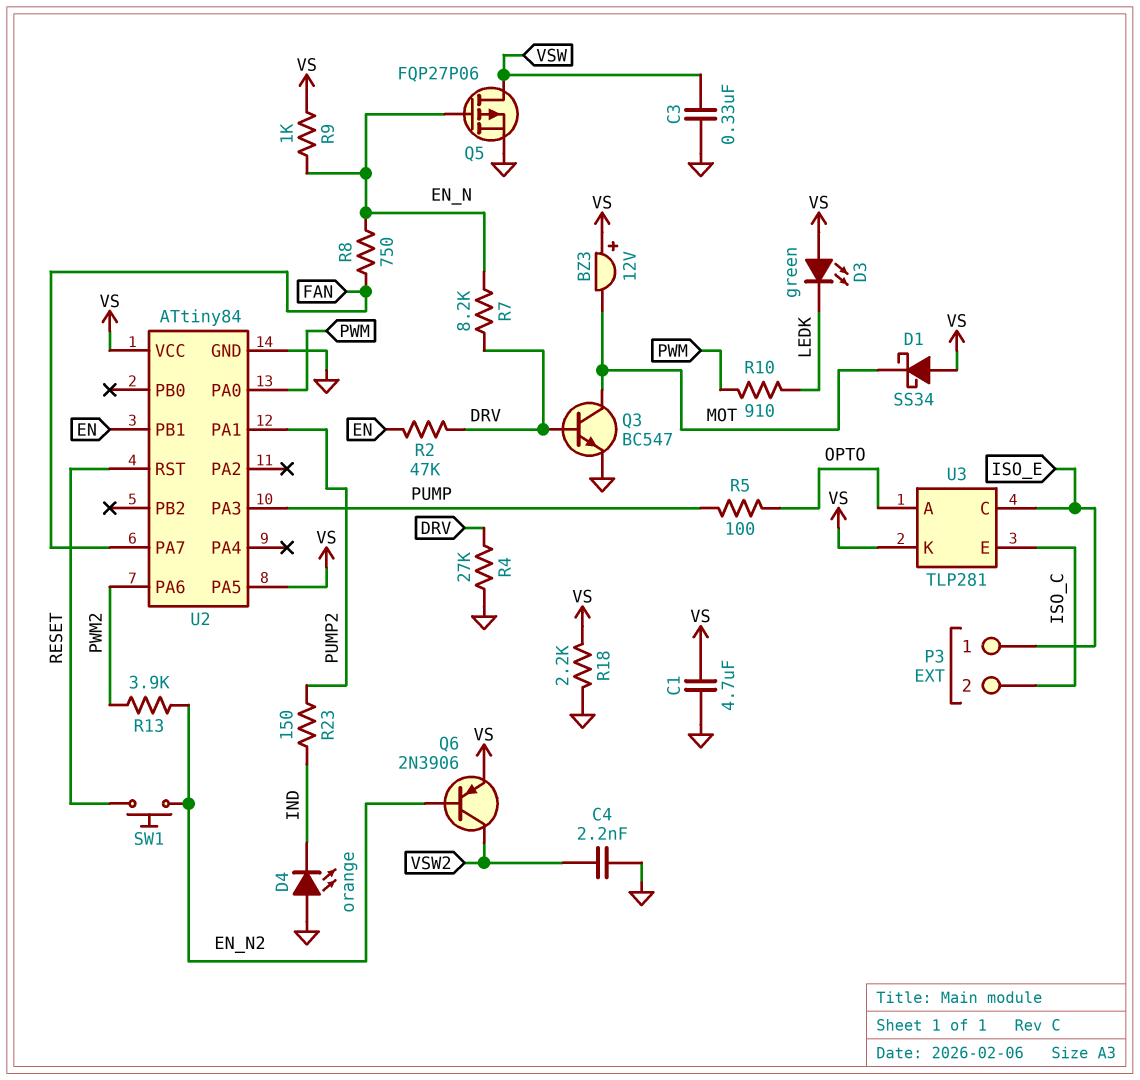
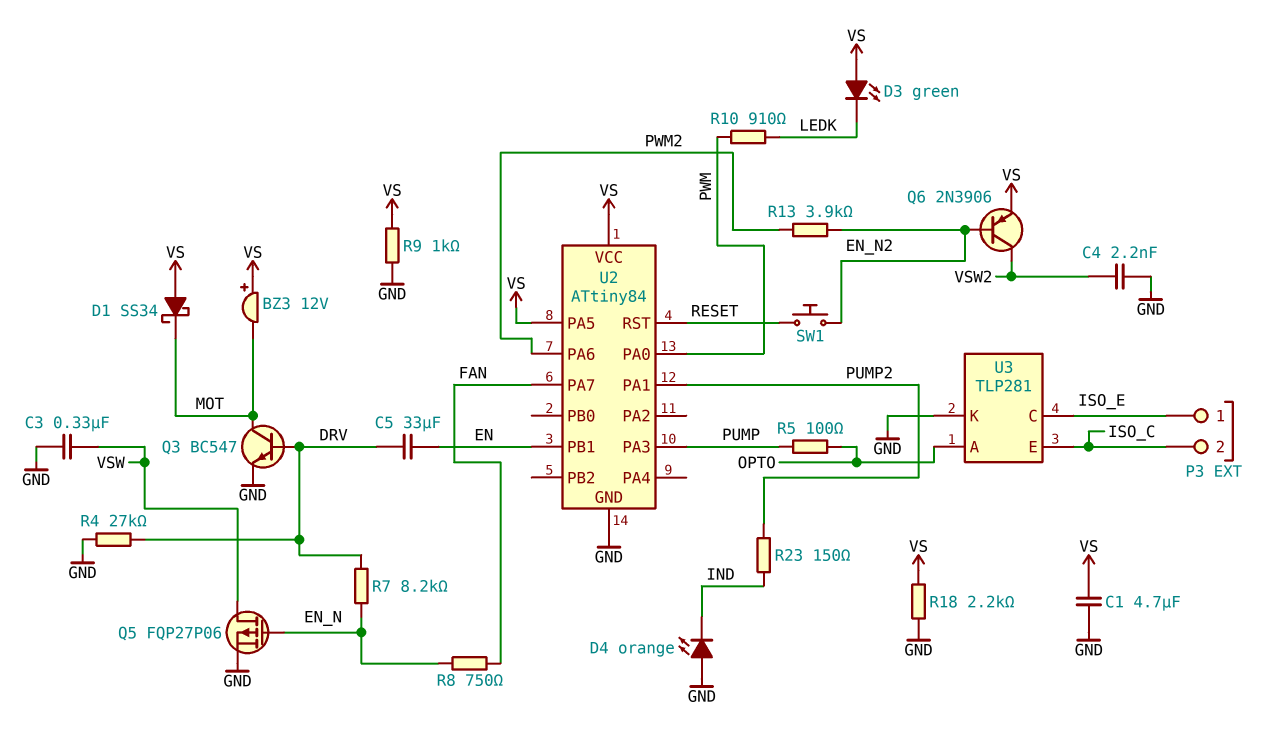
C5: none -> 33uF (DRV, EN)
R2: 47k (DRV, EN) -> none
R9: 1k (EN_N, VS) -> 1k (GND, VS)
U3 pin K: VS -> GND

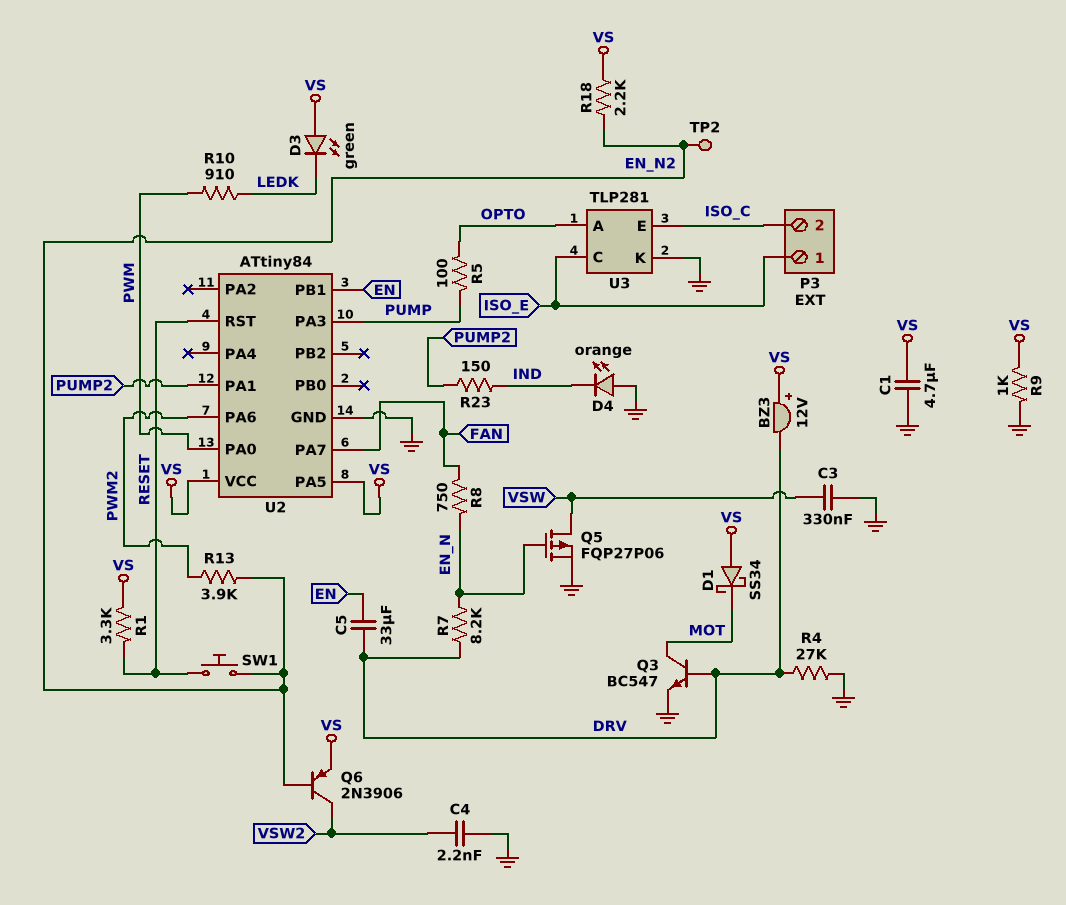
BZ3: buzzer 12V (plus VS, minus MOT) -> buzzer 12V (plus VS, minus DRV)
R1: none -> 3.3k (RESET, VS)
R18: 2.2k (GND, VS) -> 2.2k (EN_N2, VS)
TP2: none -> test point (EN_N2)

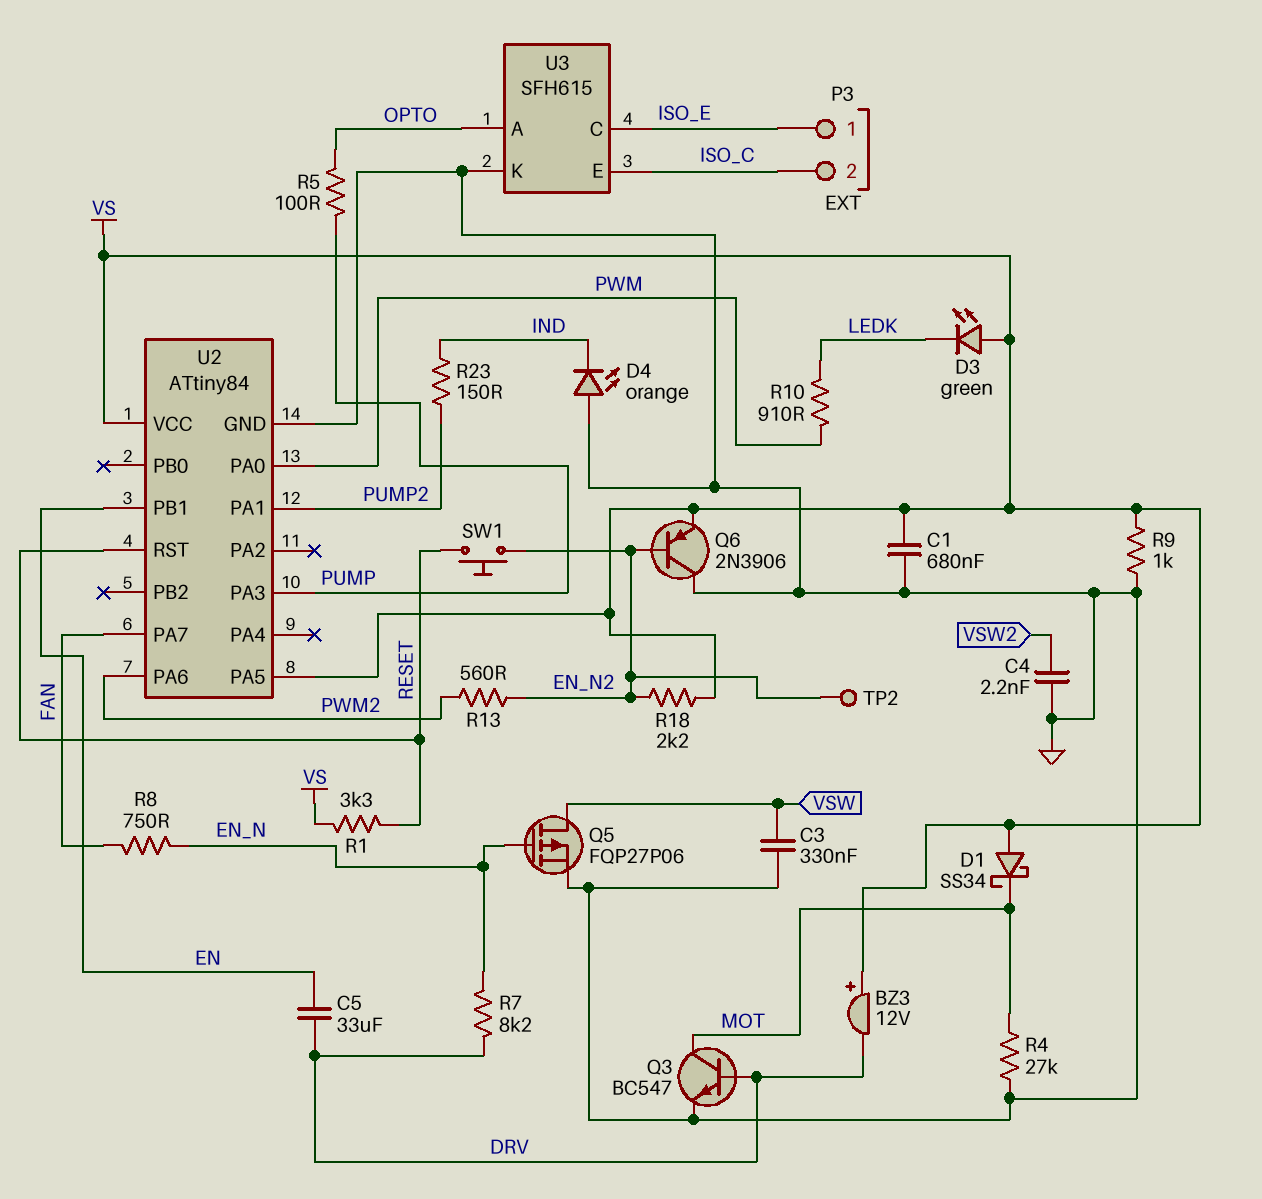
C1: 4.7uF (GND, VS) -> 680nF (GND, VS)
Q6: PNP 2N3906 (B EN_N2, C VSW2, E VS) -> PNP 2N3906 (B EN_N2, C GND, E VS)
R4: 27k (DRV, GND) -> 27k (GND, MOT)
R13: 3.9k (EN_N2, PWM2) -> 560 (EN_N2, PWM2)
U3: TLP281 -> SFH615

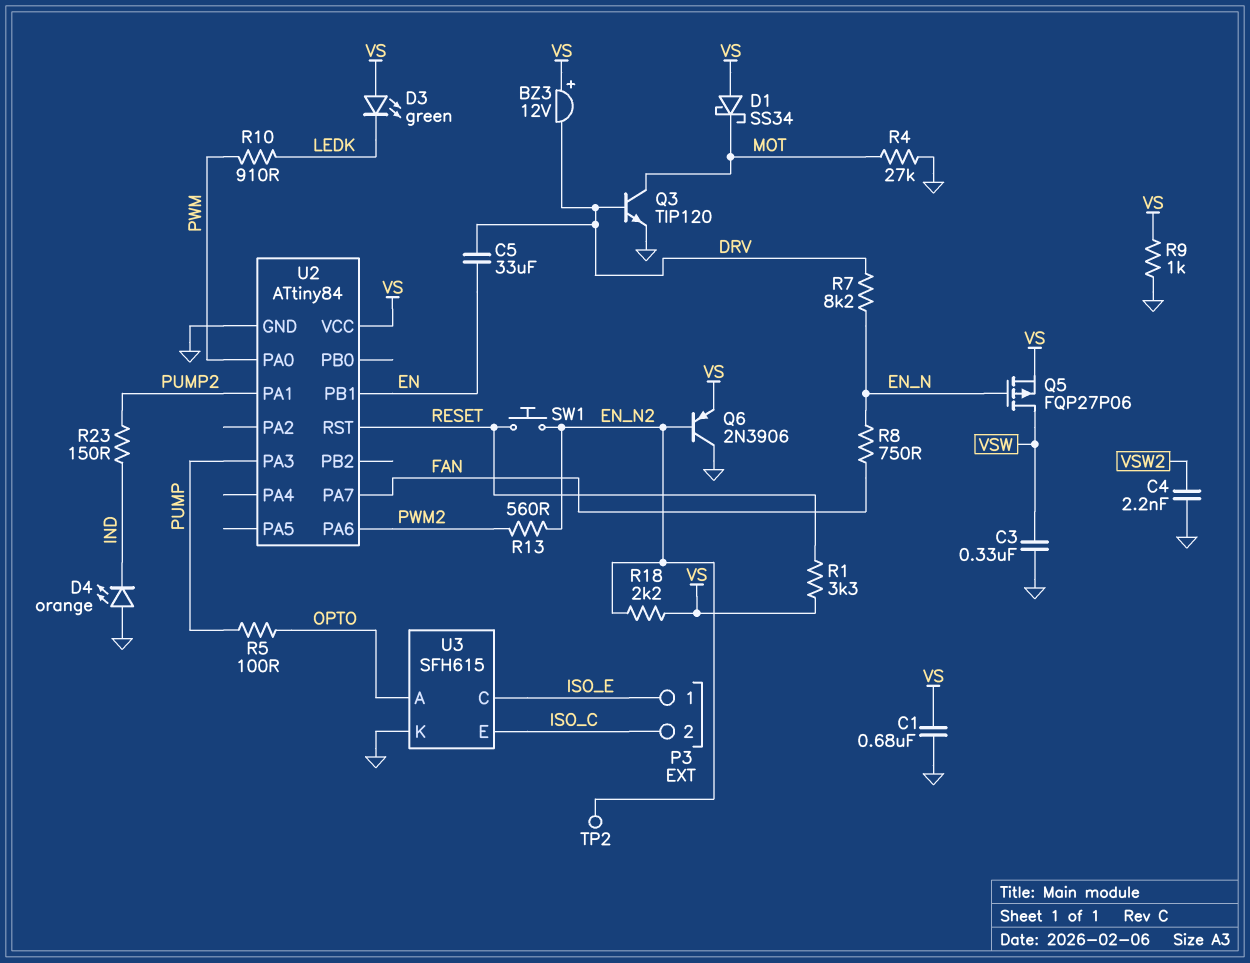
Q3: NPN BC547 (B DRV, C MOT, E GND) -> NPN TIP120 (B DRV, C MOT, E GND)
Q5: PMOS FQP27P06 (G EN_N, D VSW, S GND) -> PMOS FQP27P06 (G EN_N, D VSW, S VS)
U2 pin PA5: VS -> none

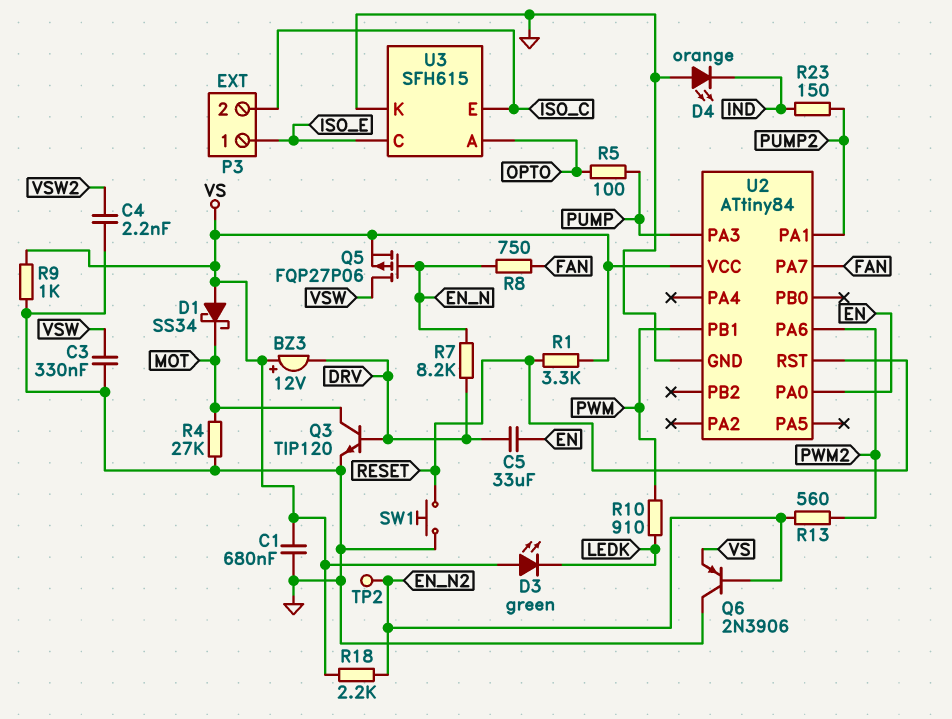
SW1: button (EN_N2, RESET) -> button (GND, RESET)
U2 pin PA0: PWM -> EN
U2 pin PB1: EN -> PWM

